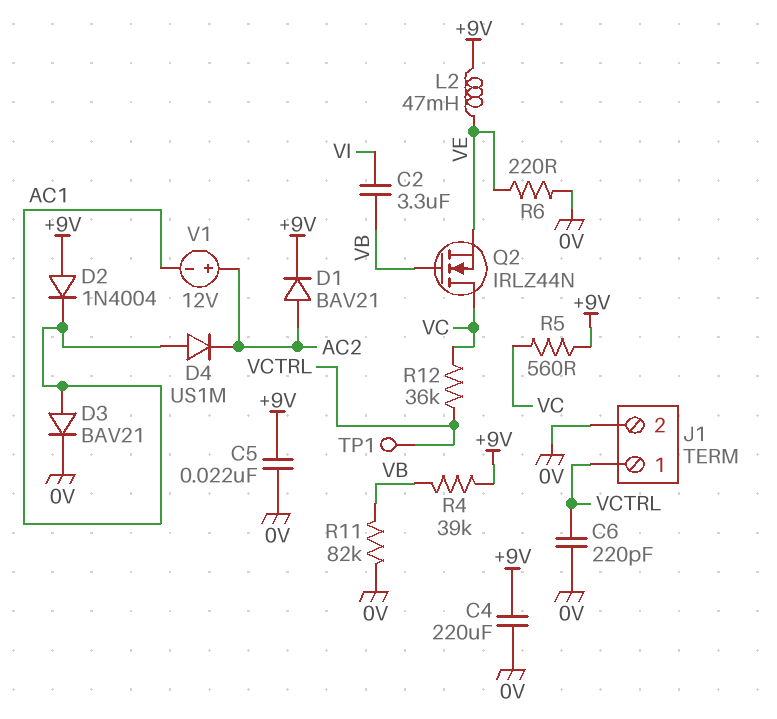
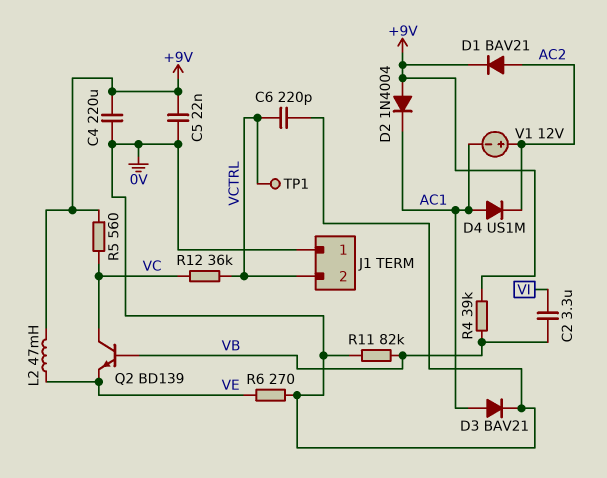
J1 pin 1: VCTRL -> 0V
J1 pin 2: 0V -> VCTRL
Q2: NMOS IRLZ44N (G VB, D VC, S VE) -> NPN BD139 (B VB, C VC, E VE)
R6: 220 (0V, VE) -> 270 (0V, VE)

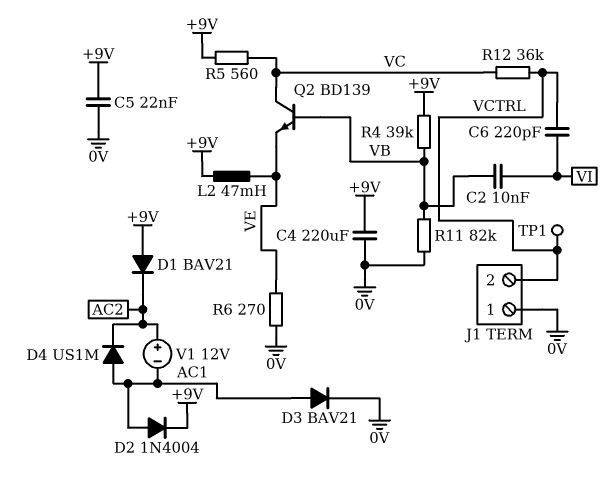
C2: 3.3uF (VB, VI) -> 10nF (VB, VI)
C6: 220pF (0V, VCTRL) -> 220pF (VCTRL, VI)
D1: diode BAV21 (A AC2, K +9V) -> diode BAV21 (A +9V, K AC2)
D2: diode 1N4004 (A +9V, K AC1) -> diode 1N4004 (A AC1, K +9V)

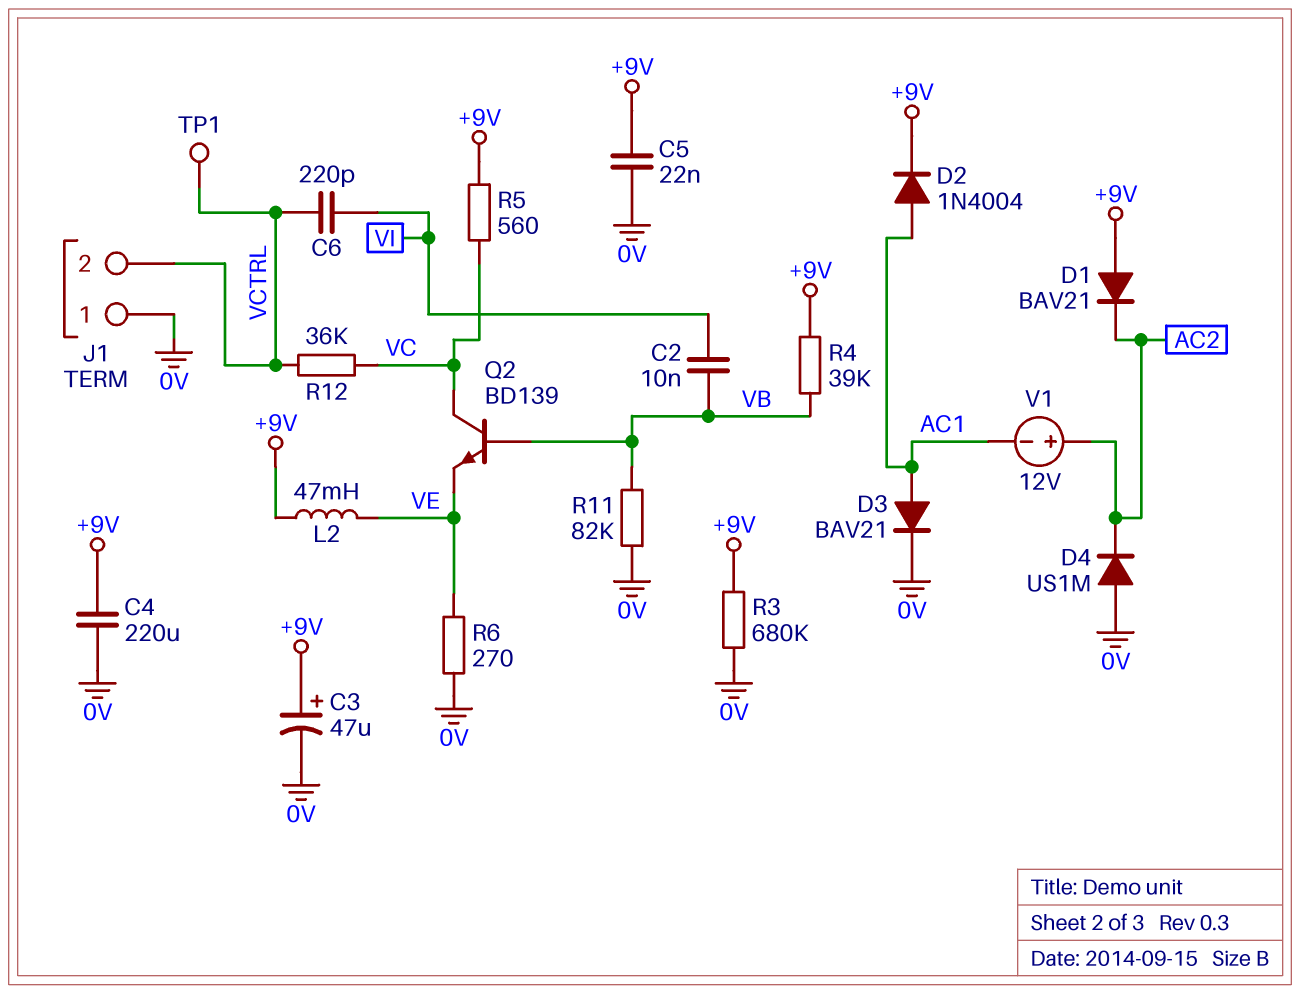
C3: none -> 47uF (plus +9V, minus 0V)
D4: diode US1M (A AC1, K AC2) -> diode US1M (A 0V, K AC2)
R3: none -> 680k (+9V, 0V)

